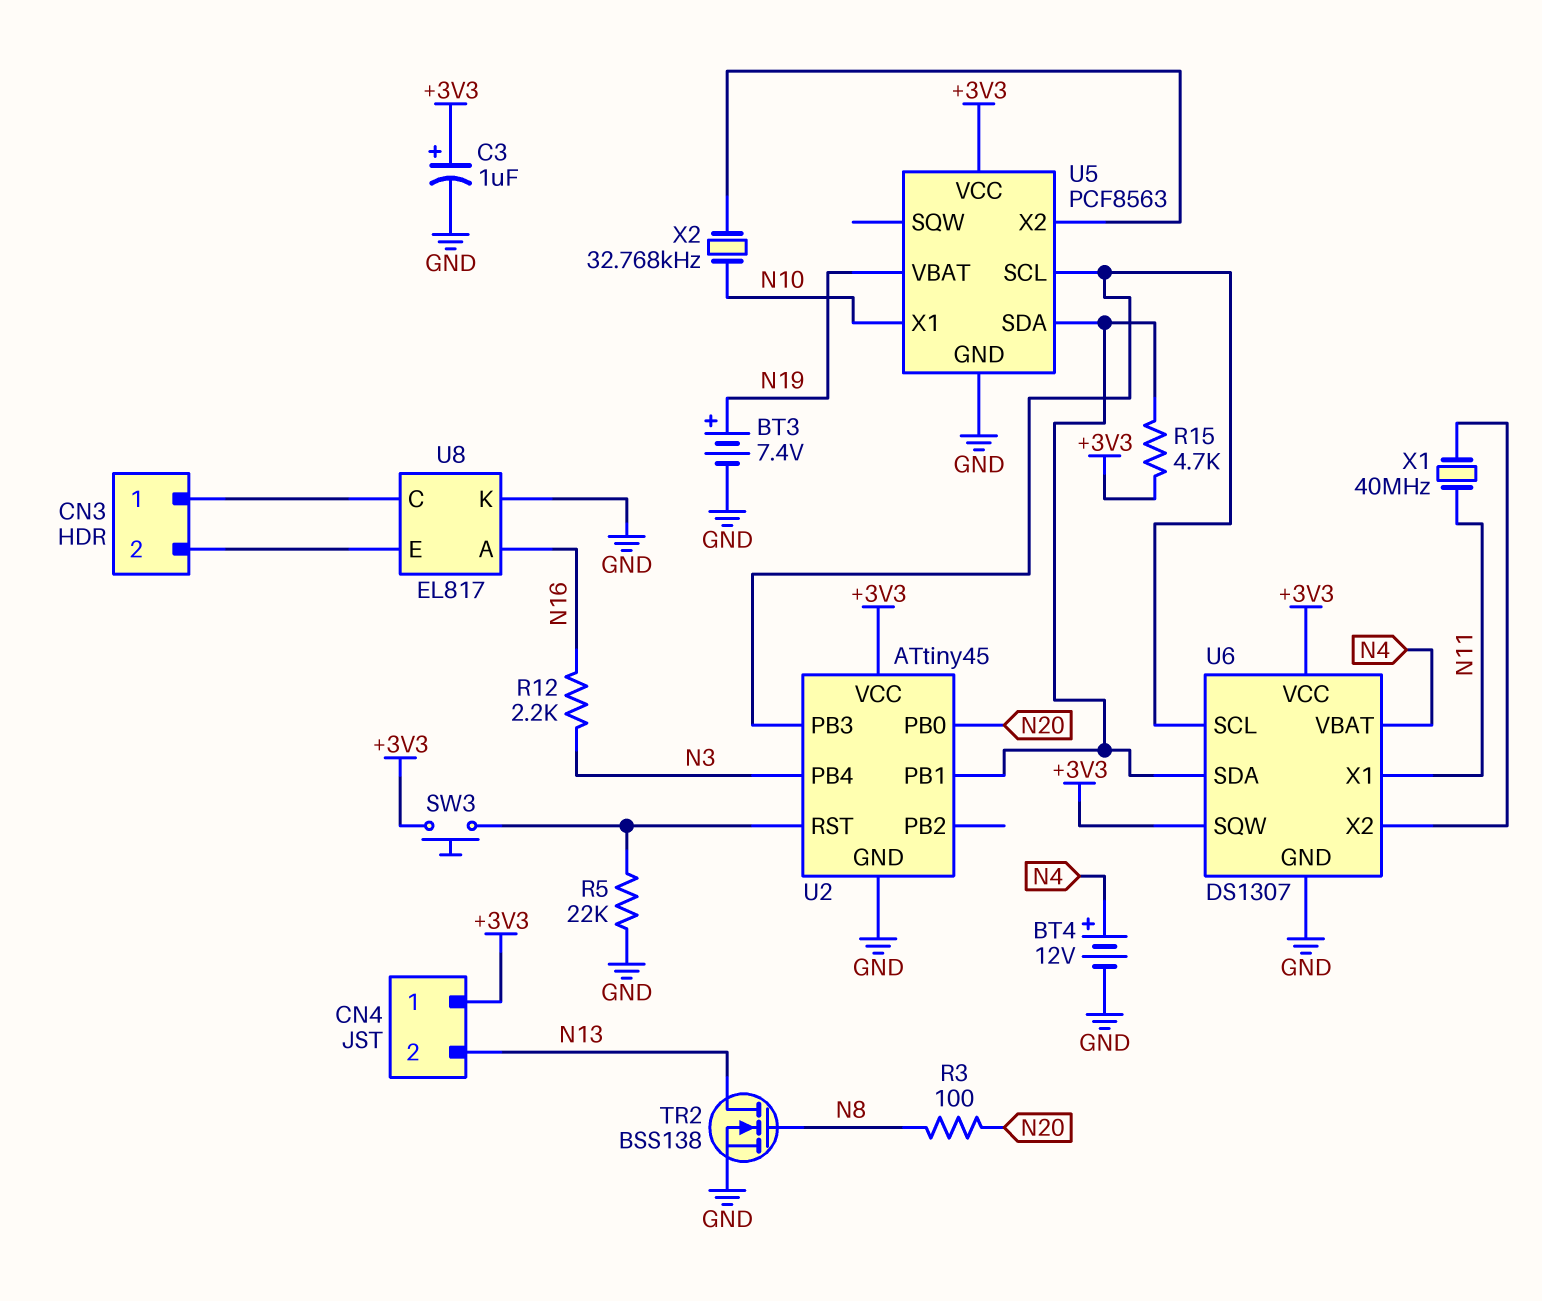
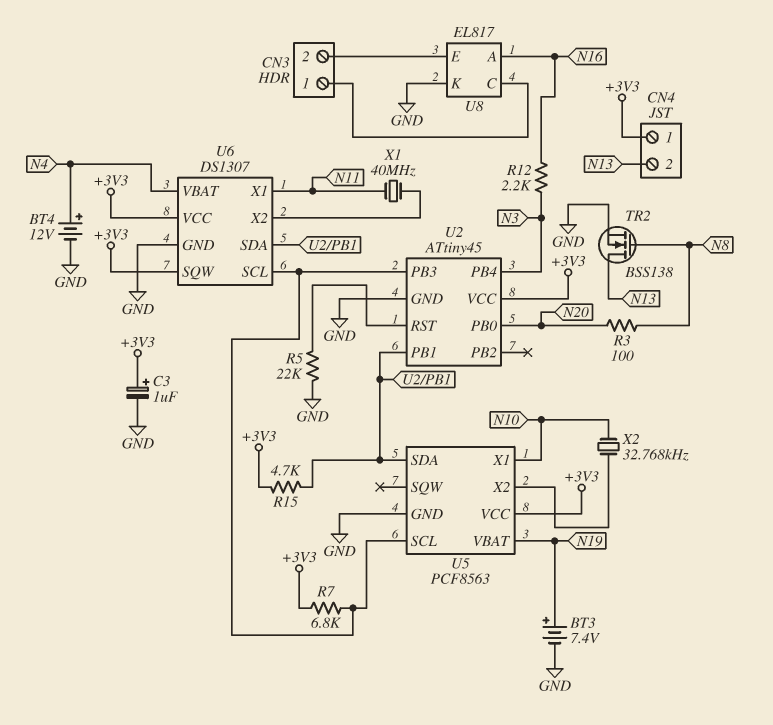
R7: none -> 6.8k (+3V3, U2/PB3)
SW3: button (+3V3, U2/RST) -> none

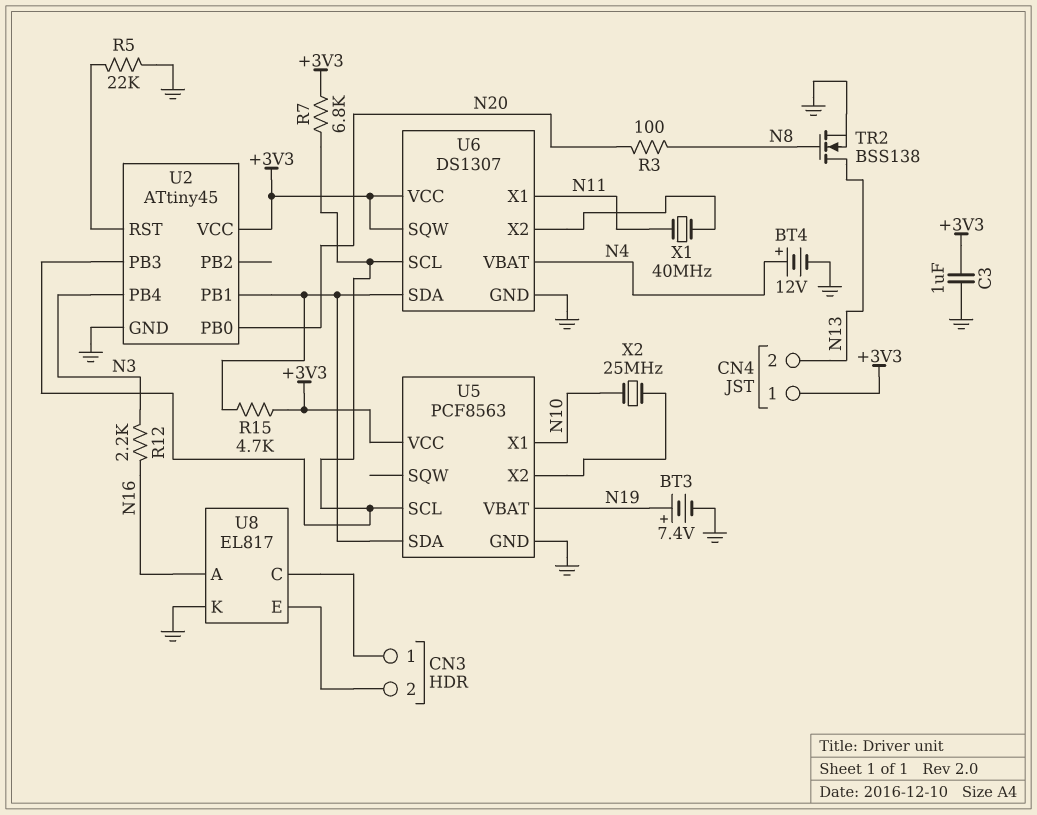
C3: 1uF (plus +3V3, minus GND) -> 1uF (+3V3, GND)
X2: 32.768kHz (N10, U5/X2) -> 25MHz (N10, U5/X2)

